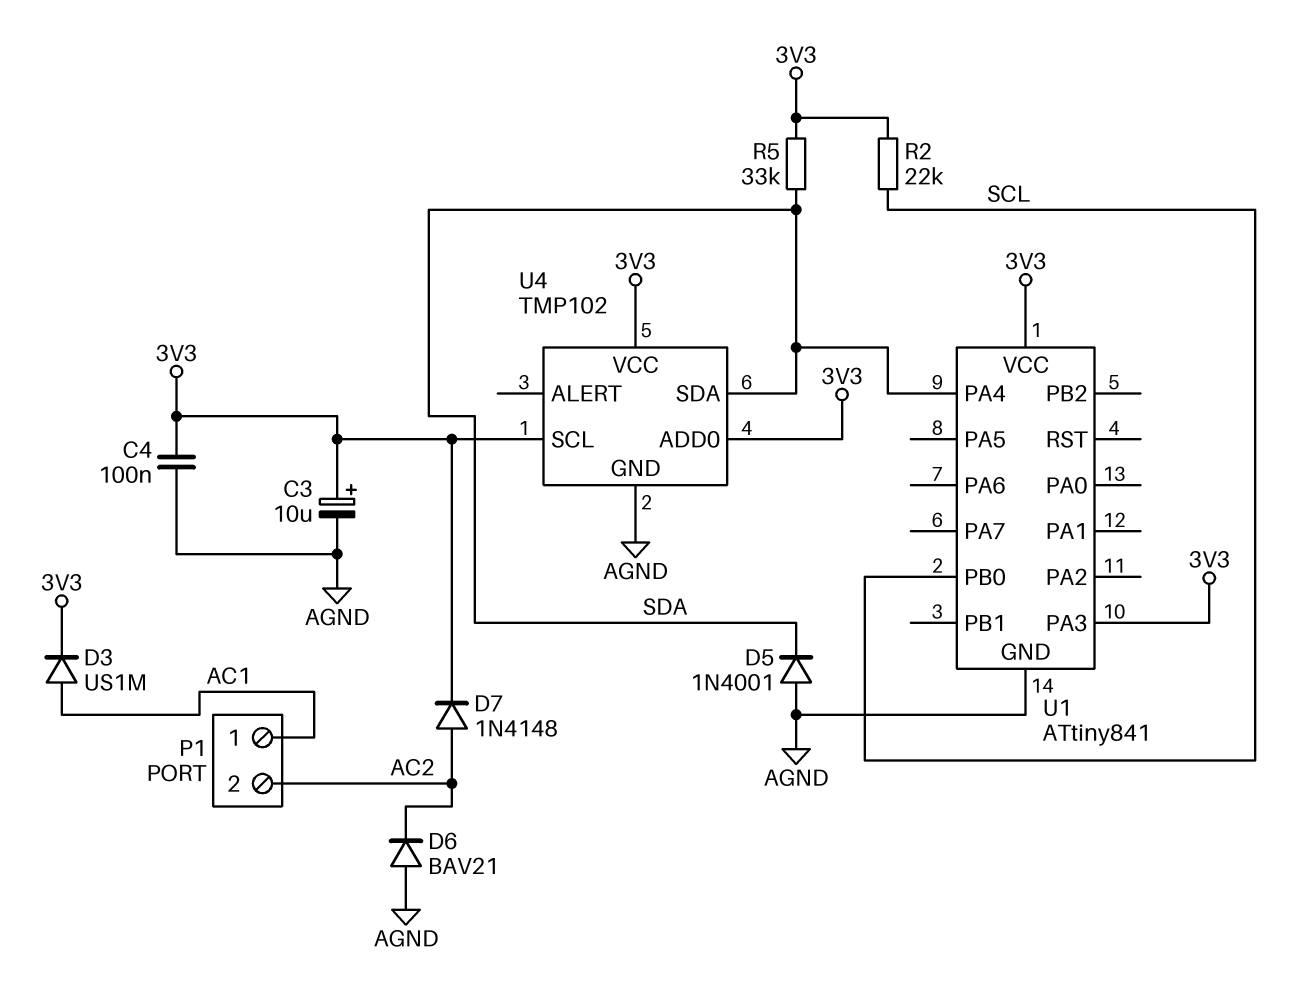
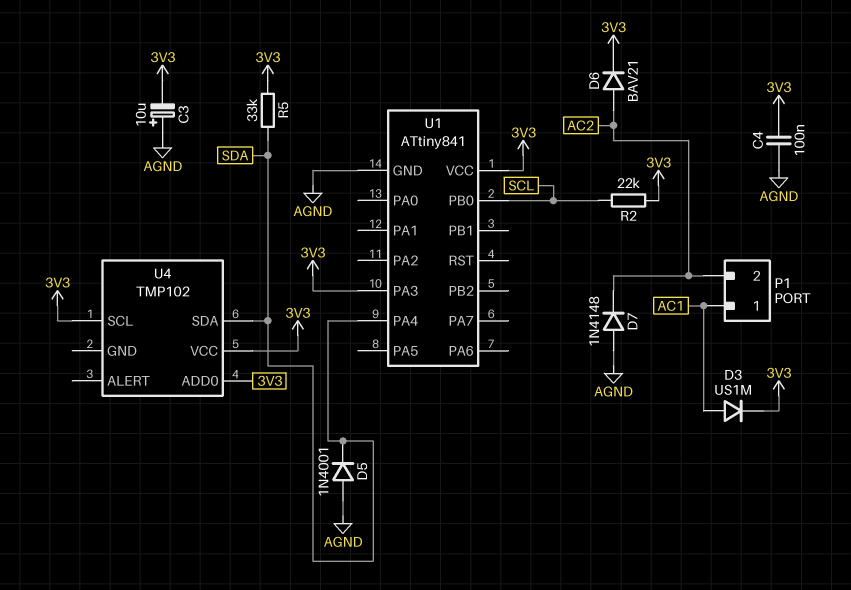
C3: 10uF (plus 3V3, minus AGND) -> 10uF (plus AGND, minus 3V3)
D6: diode BAV21 (A AGND, K AC2) -> diode BAV21 (A AC2, K 3V3)
D7: diode 1N4148 (A AC2, K 3V3) -> diode 1N4148 (A AGND, K AC2)
U4 pin GND: AGND -> none

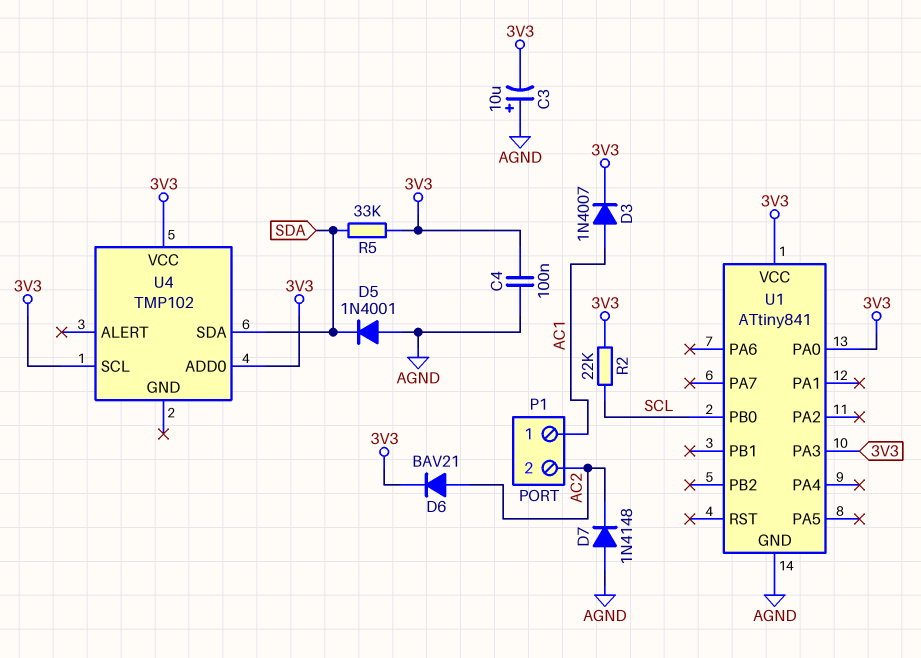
D3: diode US1M (A AC1, K 3V3) -> diode 1N4007 (A AC1, K 3V3)
U1 pin PA0: none -> 3V3
U1 pin PA4: SDA -> none

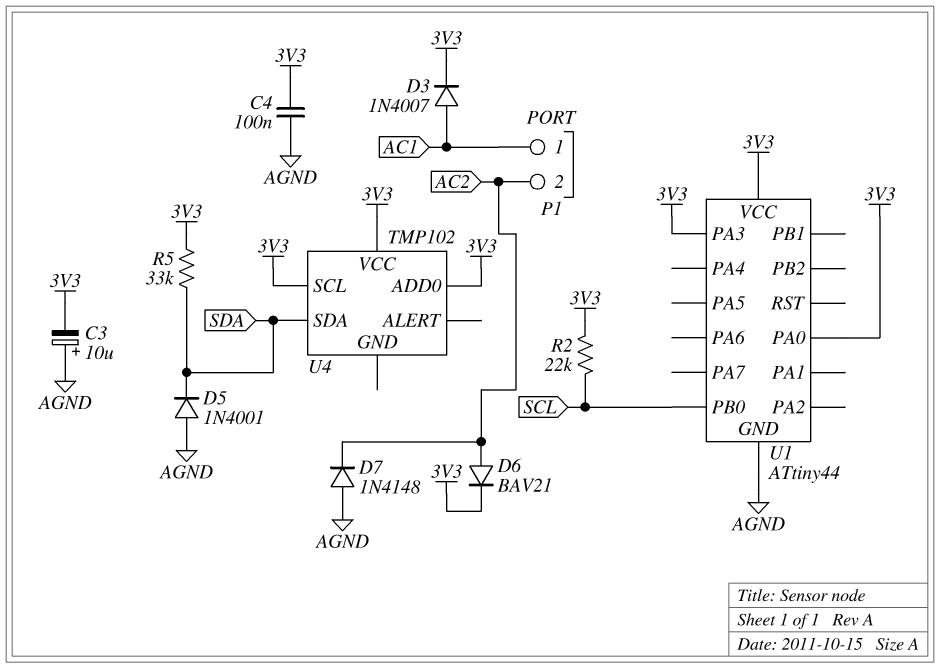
U1: ATtiny841 -> ATtiny44

